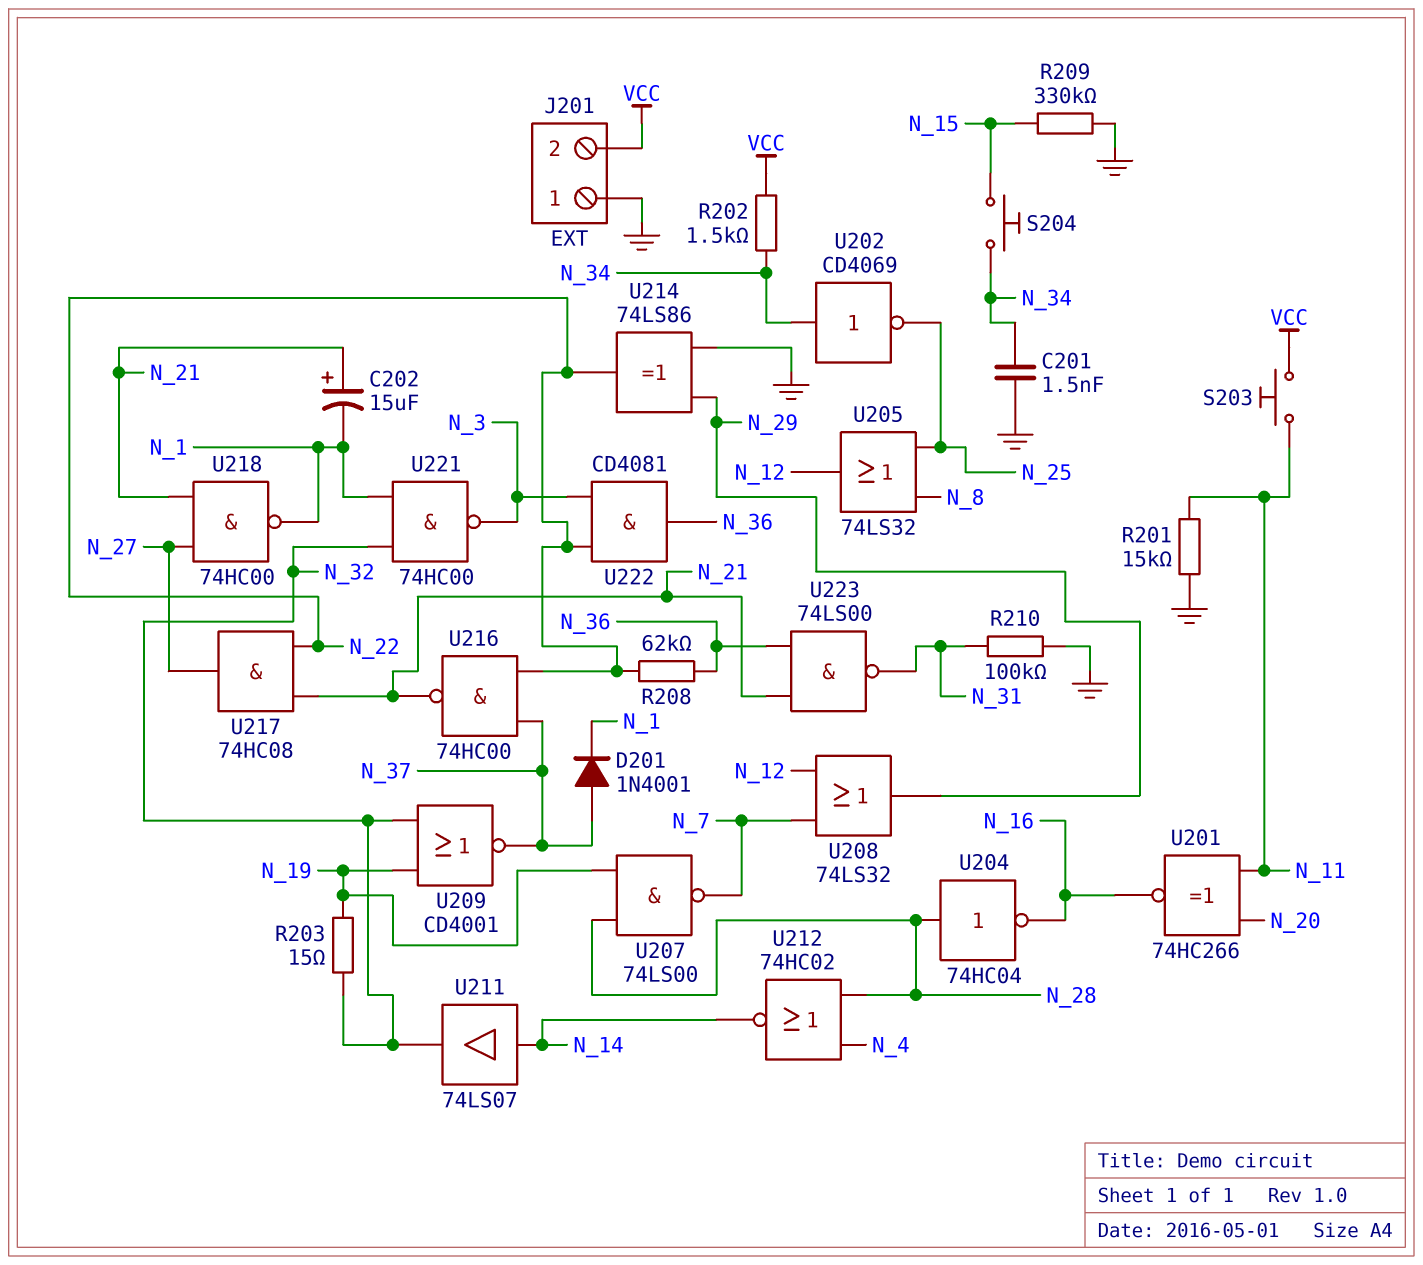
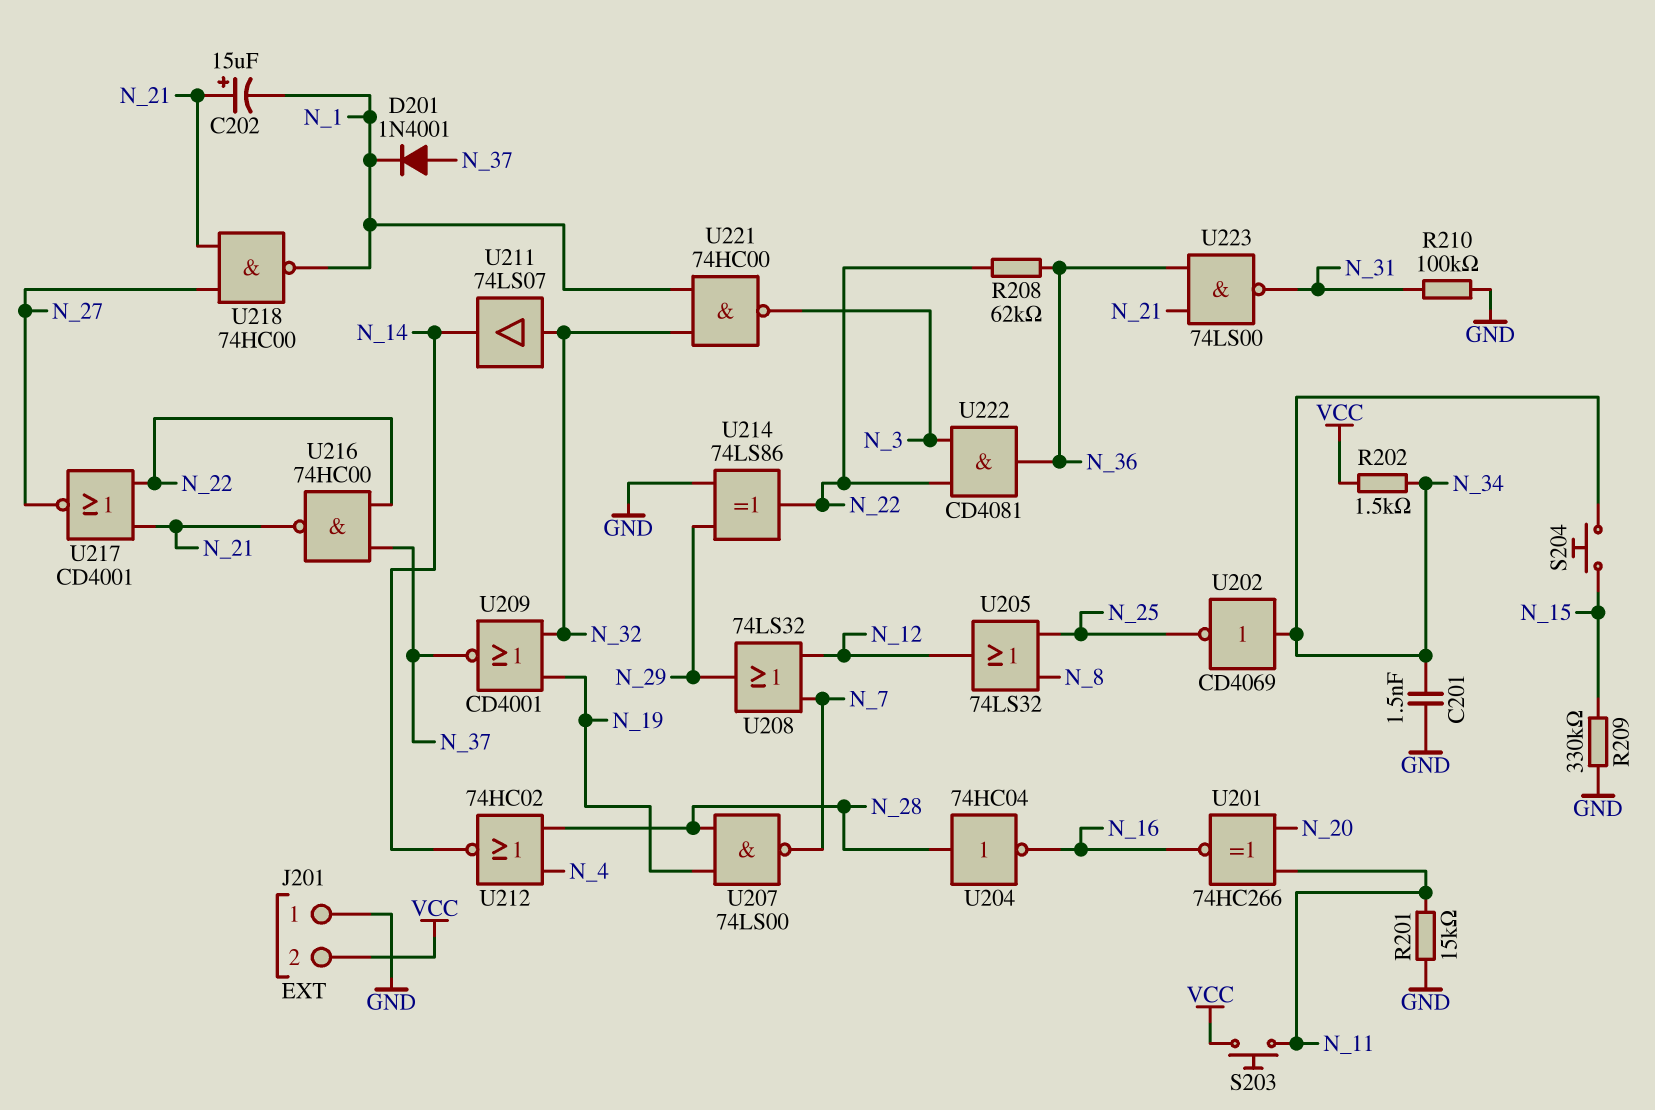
R203: 15 (N_19, N_32) -> none
U211: buffer 74LS07 (in N_14, out N_32) -> buffer 74LS07 (in N_32, out N_14)
U217: AND 74HC08 (in N_21, in N_22, out N_27) -> NOR CD4001 (in N_21, in N_22, out N_27)

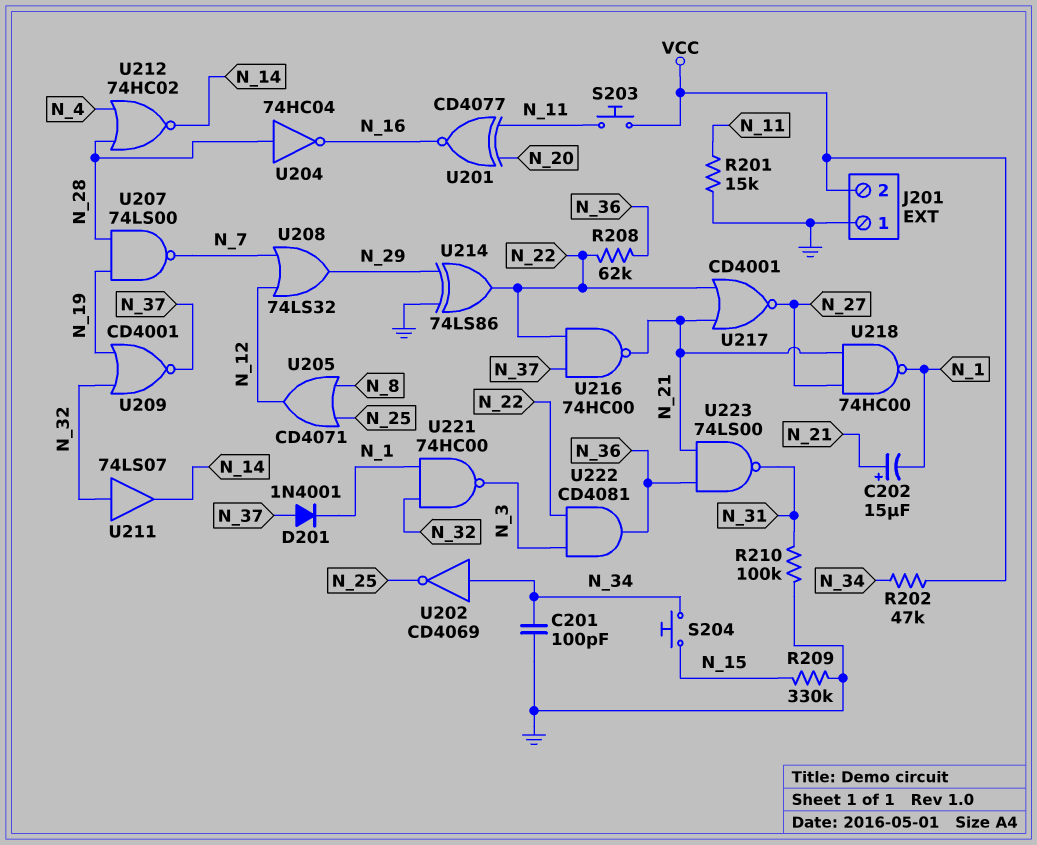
C201: 1.5nF (GND, N_34) -> 100pF (GND, N_34)
R202: 1.5k (N_34, VCC) -> 47k (N_34, VCC)
U201: XNOR 74HC266 (in N_11, in N_20, out N_16) -> XNOR CD4077 (in N_11, in N_20, out N_16)
U205: OR 74LS32 (in N_8, in N_25, out N_12) -> OR CD4071 (in N_8, in N_25, out N_12)

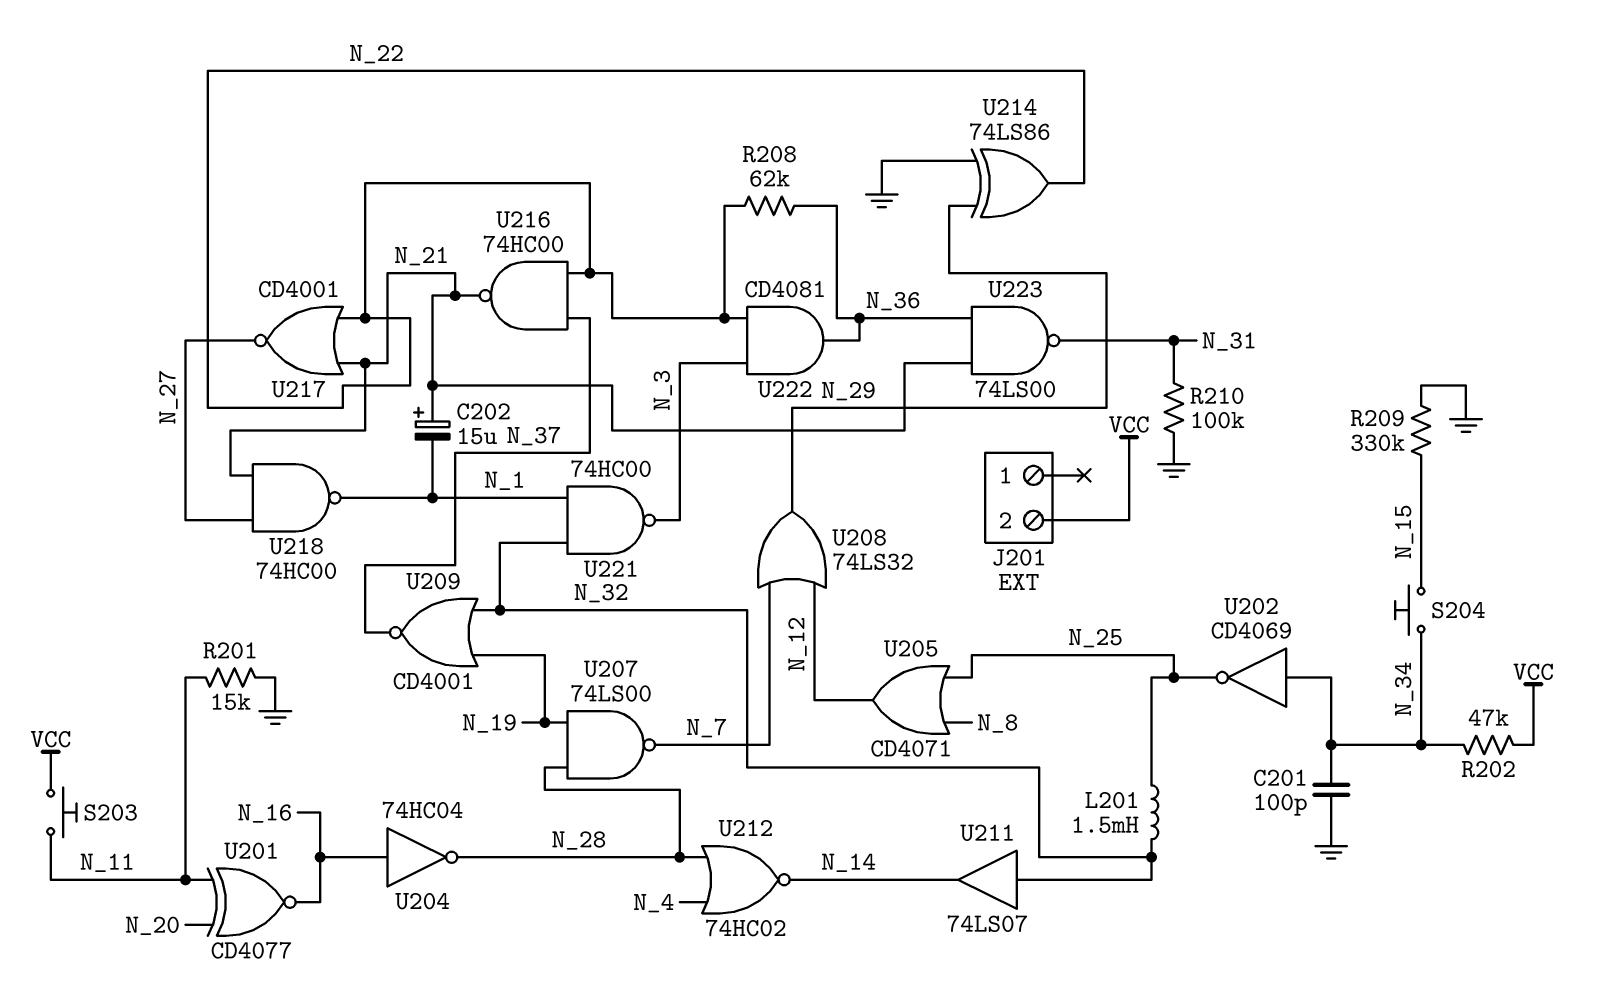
D201: diode 1N4001 (A N_37, K N_1) -> none
J201 pin 1: GND -> none
L201: none -> 1.5mH (N_25, N_32)
U204: NOT 74HC04 (in N_28, out N_16) -> NOT 74HC04 (in N_16, out N_28)

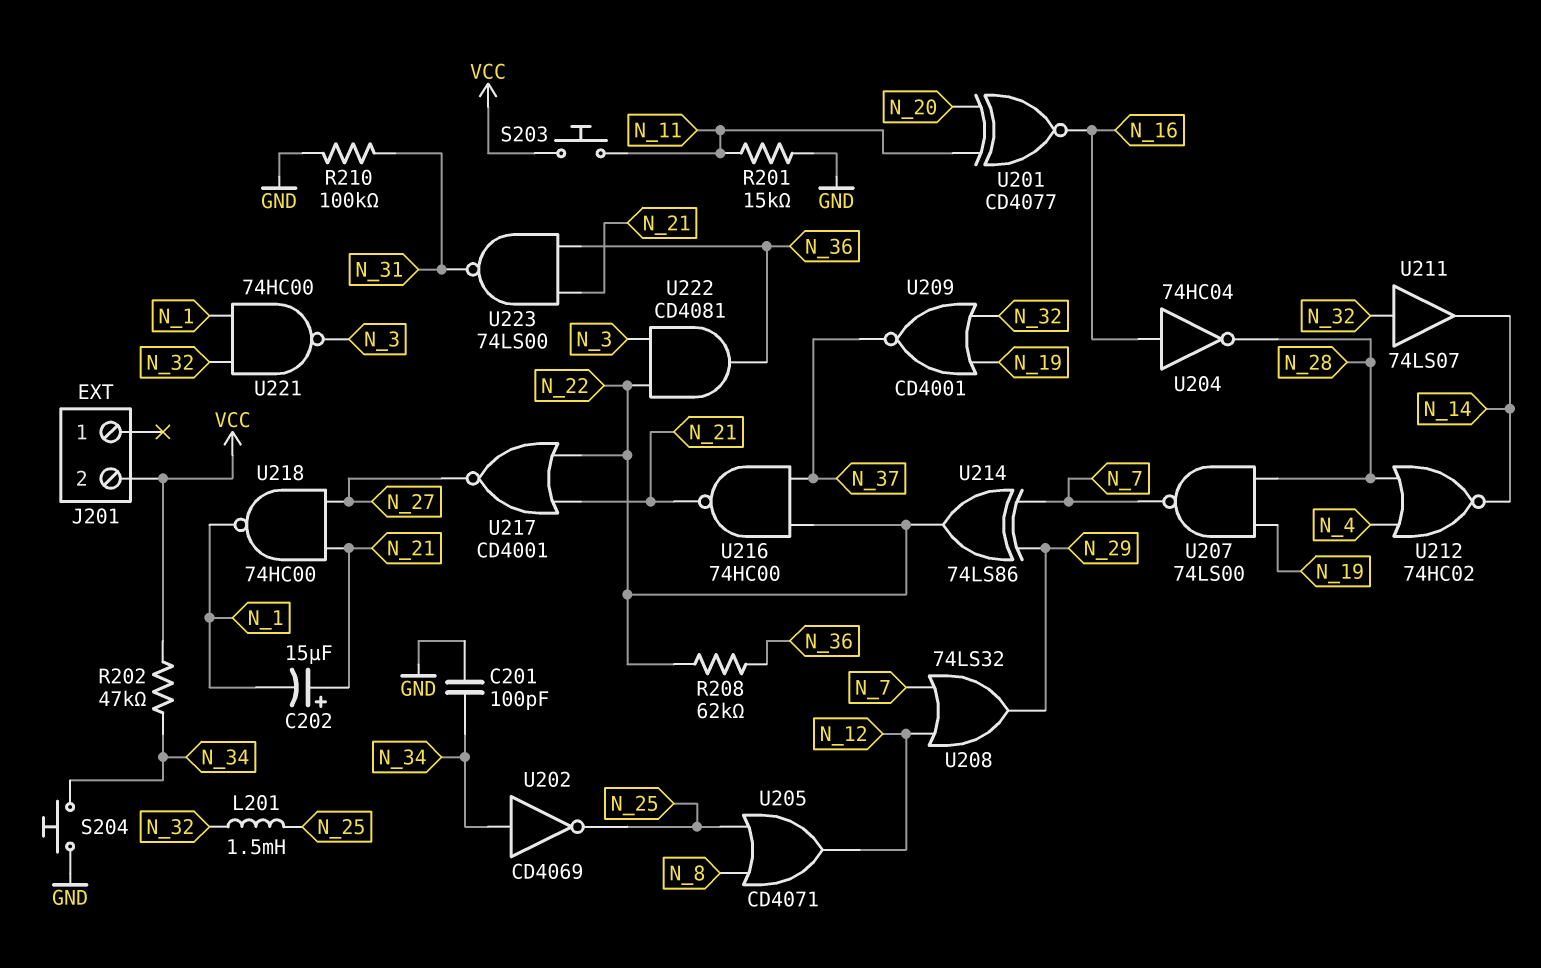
R209: 330k (GND, N_15) -> none
S204: button (N_15, N_34) -> button (GND, N_34)
U214: XOR 74LS86 (in GND, in N_29, out N_22) -> XOR 74LS86 (in N_7, in N_29, out N_22)

